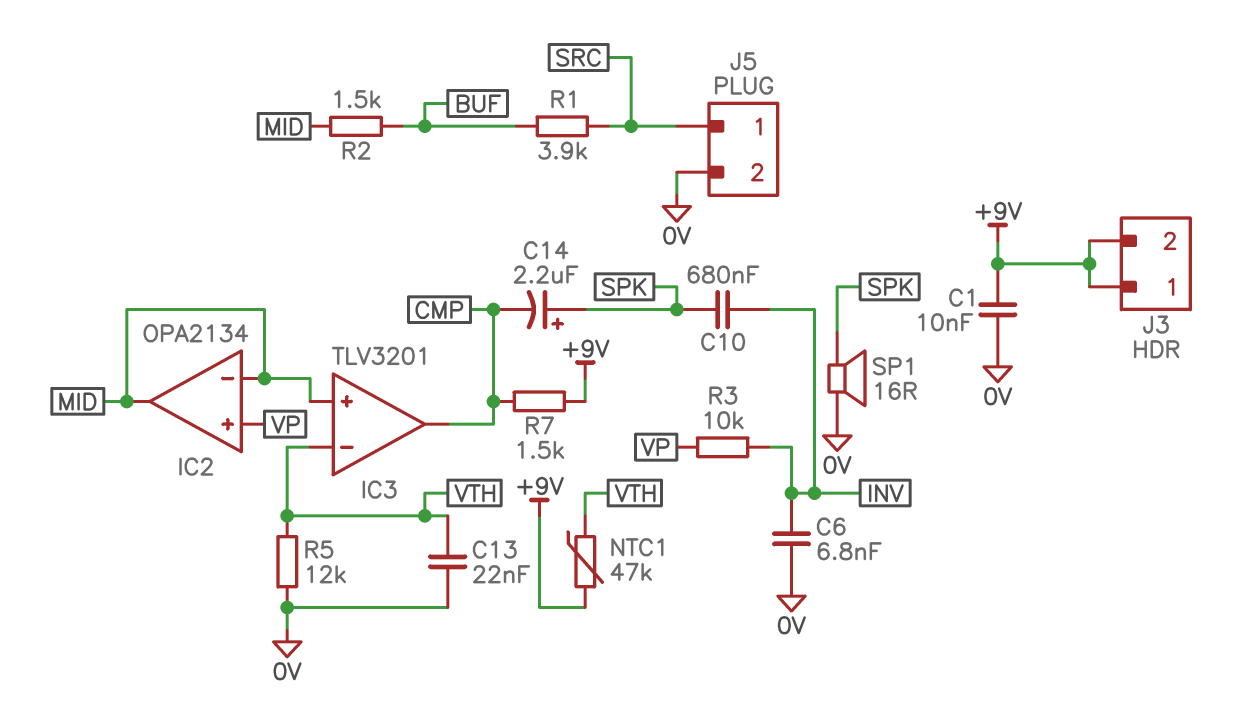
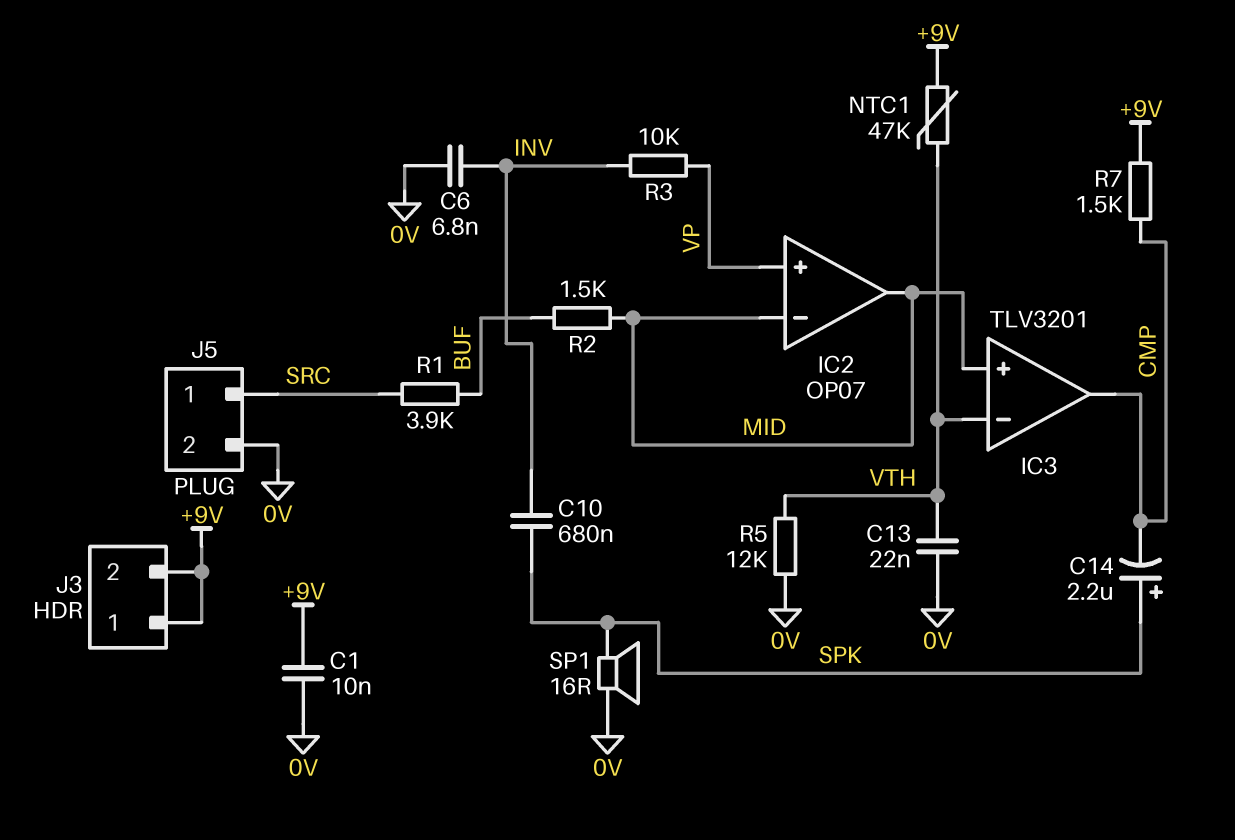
IC2: OPA2134 -> OP07

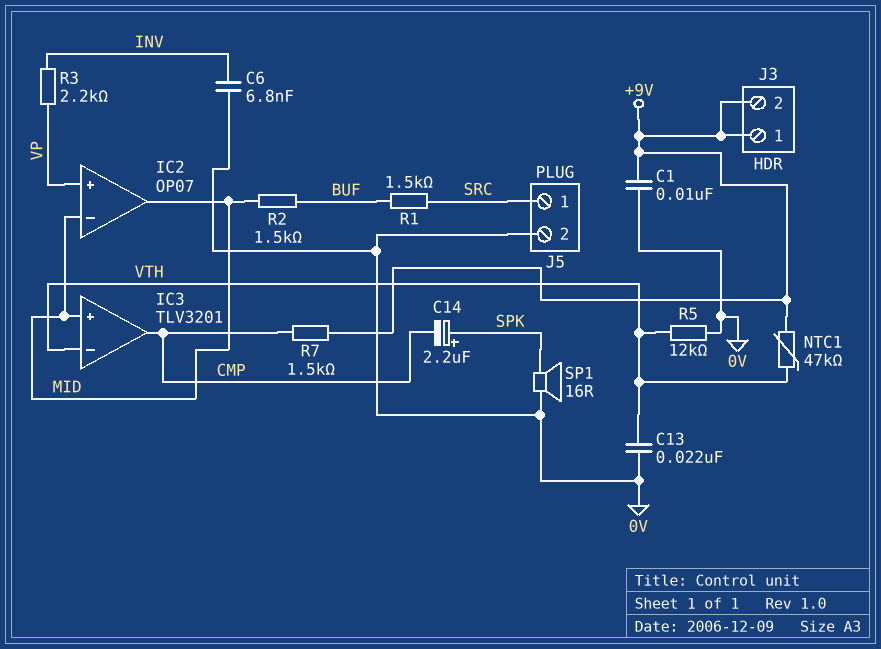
C10: 680nF (INV, SPK) -> none
R1: 3.9k (BUF, SRC) -> 1.5k (BUF, SRC)
R3: 10k (INV, VP) -> 2.2k (INV, VP)

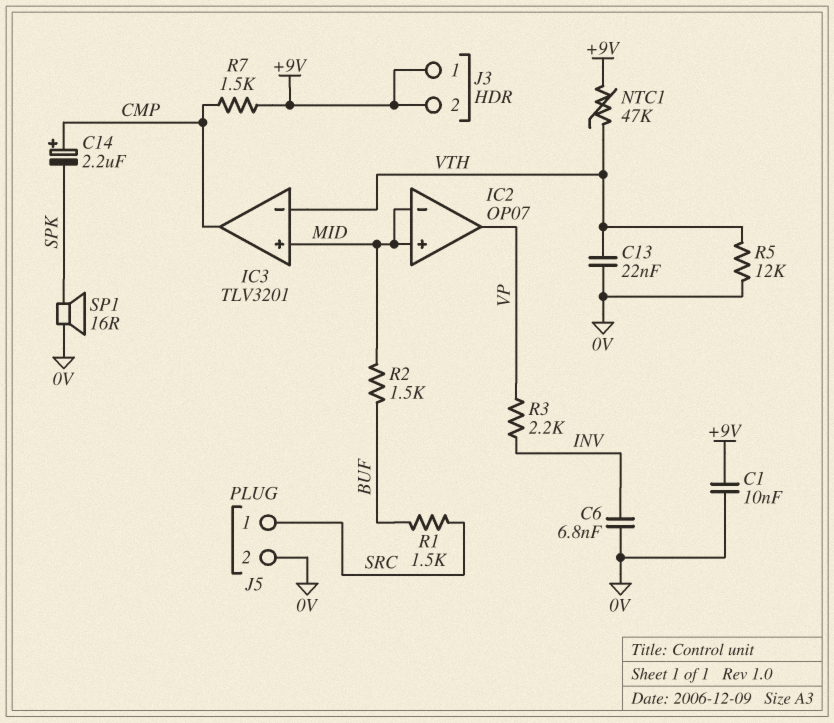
C14: 2.2uF (plus SPK, minus CMP) -> 2.2uF (plus CMP, minus SPK)
IC2 pin in+: VP -> MID
IC2 pin out: MID -> VP

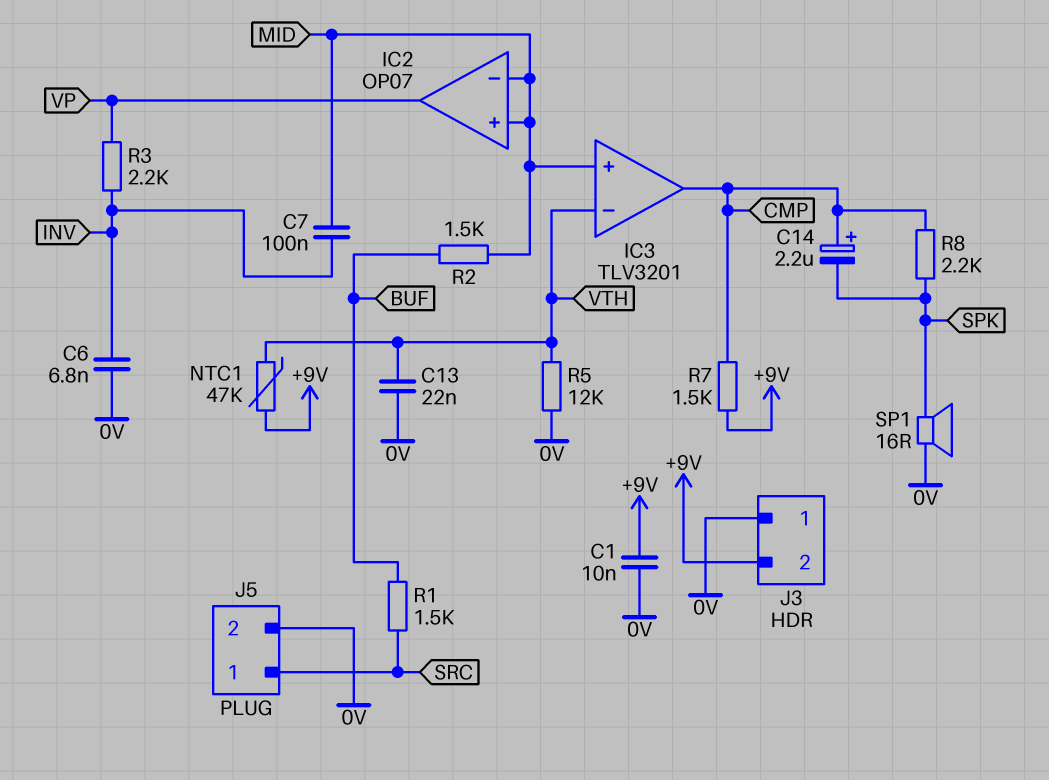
C7: none -> 100nF (INV, MID)
J3 pin 1: +9V -> 0V
R8: none -> 2.2k (CMP, SPK)

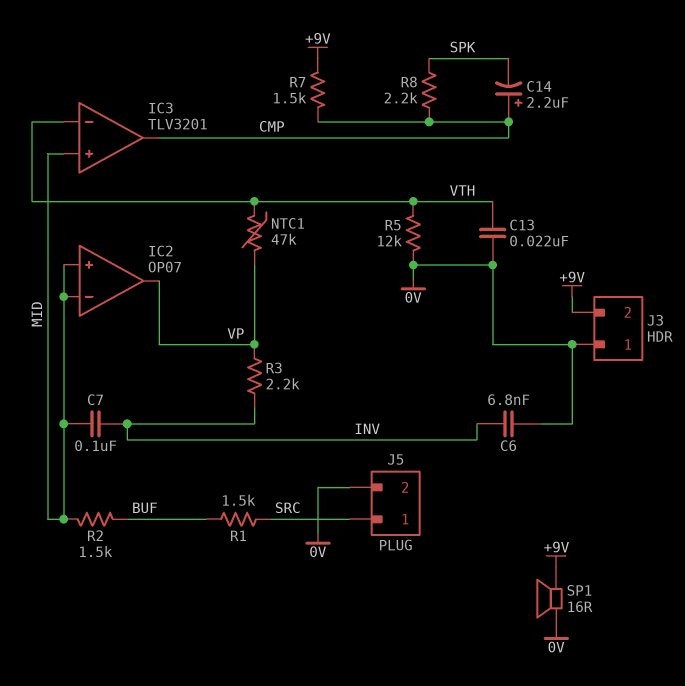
C1: 10nF (+9V, 0V) -> none
NTC1: 47k (+9V, VTH) -> 47k (VP, VTH)
SP1: speaker 16R (0V, SPK) -> speaker 16R (+9V, 0V)

